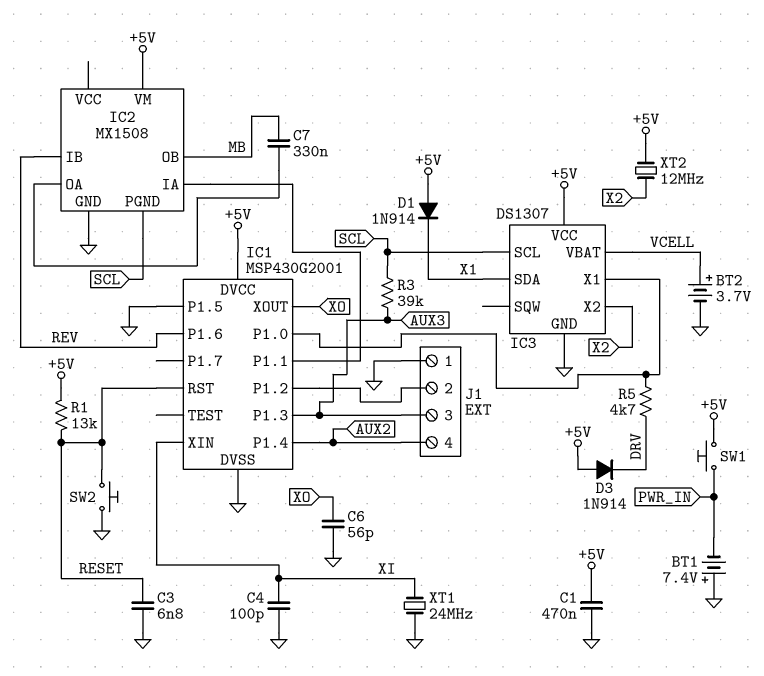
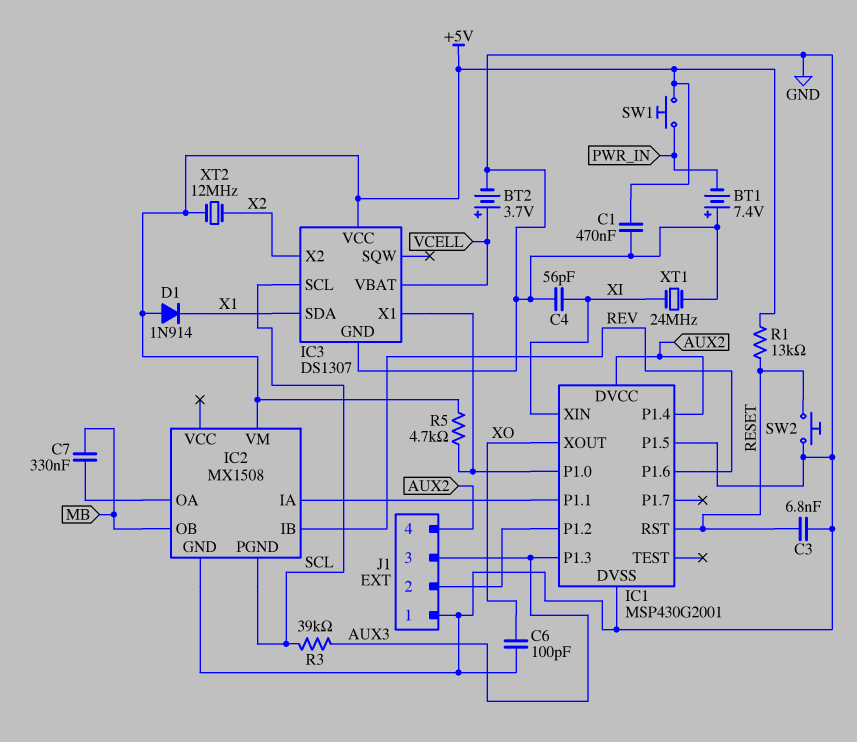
C4: 100pF (GND, XI) -> 56pF (GND, XI)
C6: 56pF (GND, XO) -> 100pF (GND, XO)
D3: diode 1N914 (A +5V, K DRV) -> none
IC1 pin DVCC: +5V -> AUX2
R5: 4.7k (DRV, IC1/P1.0) -> 4.7k (+5V, IC1/P1.0)

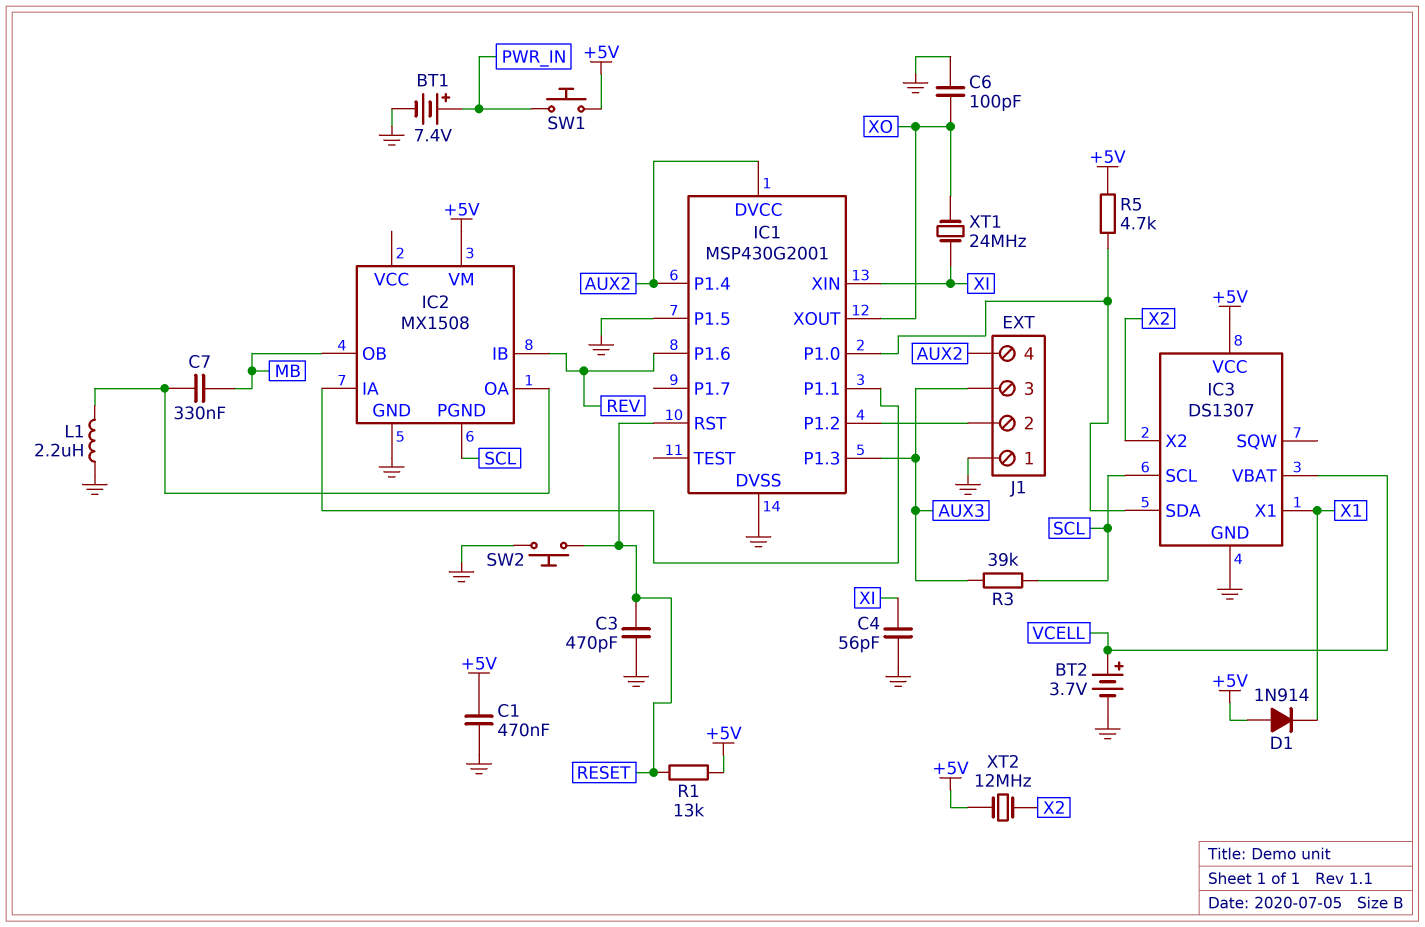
BT1: 7.4V (plus GND, minus PWR_IN) -> 7.4V (plus PWR_IN, minus GND)
C3: 6.8nF (GND, RESET) -> 470pF (GND, RESET)
IC3 pin SDA: X1 -> IC1/P1.0
IC3 pin X1: IC1/P1.0 -> X1
L1: none -> 2.2uH (GND, IC2/OA)
XT1: 24MHz (GND, XI) -> 24MHz (XI, XO)

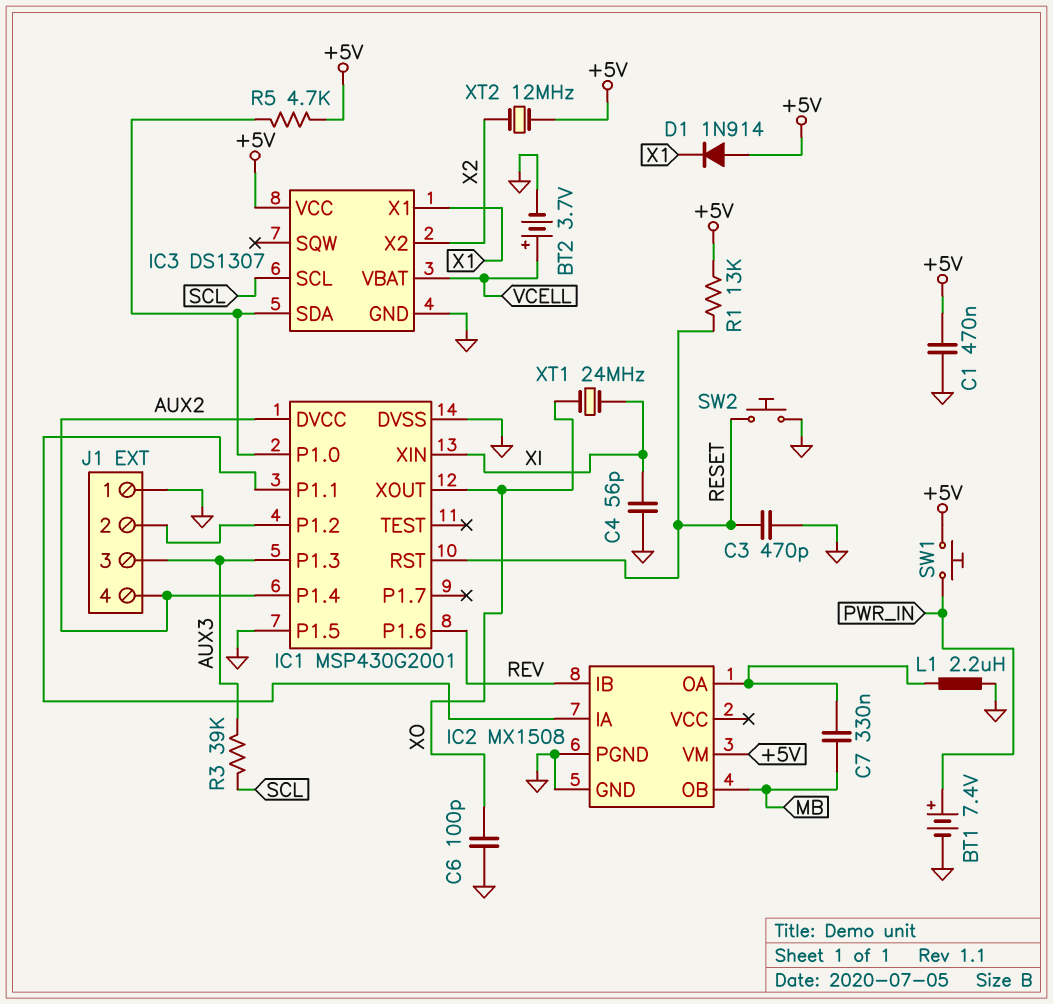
IC2 pin PGND: SCL -> GND

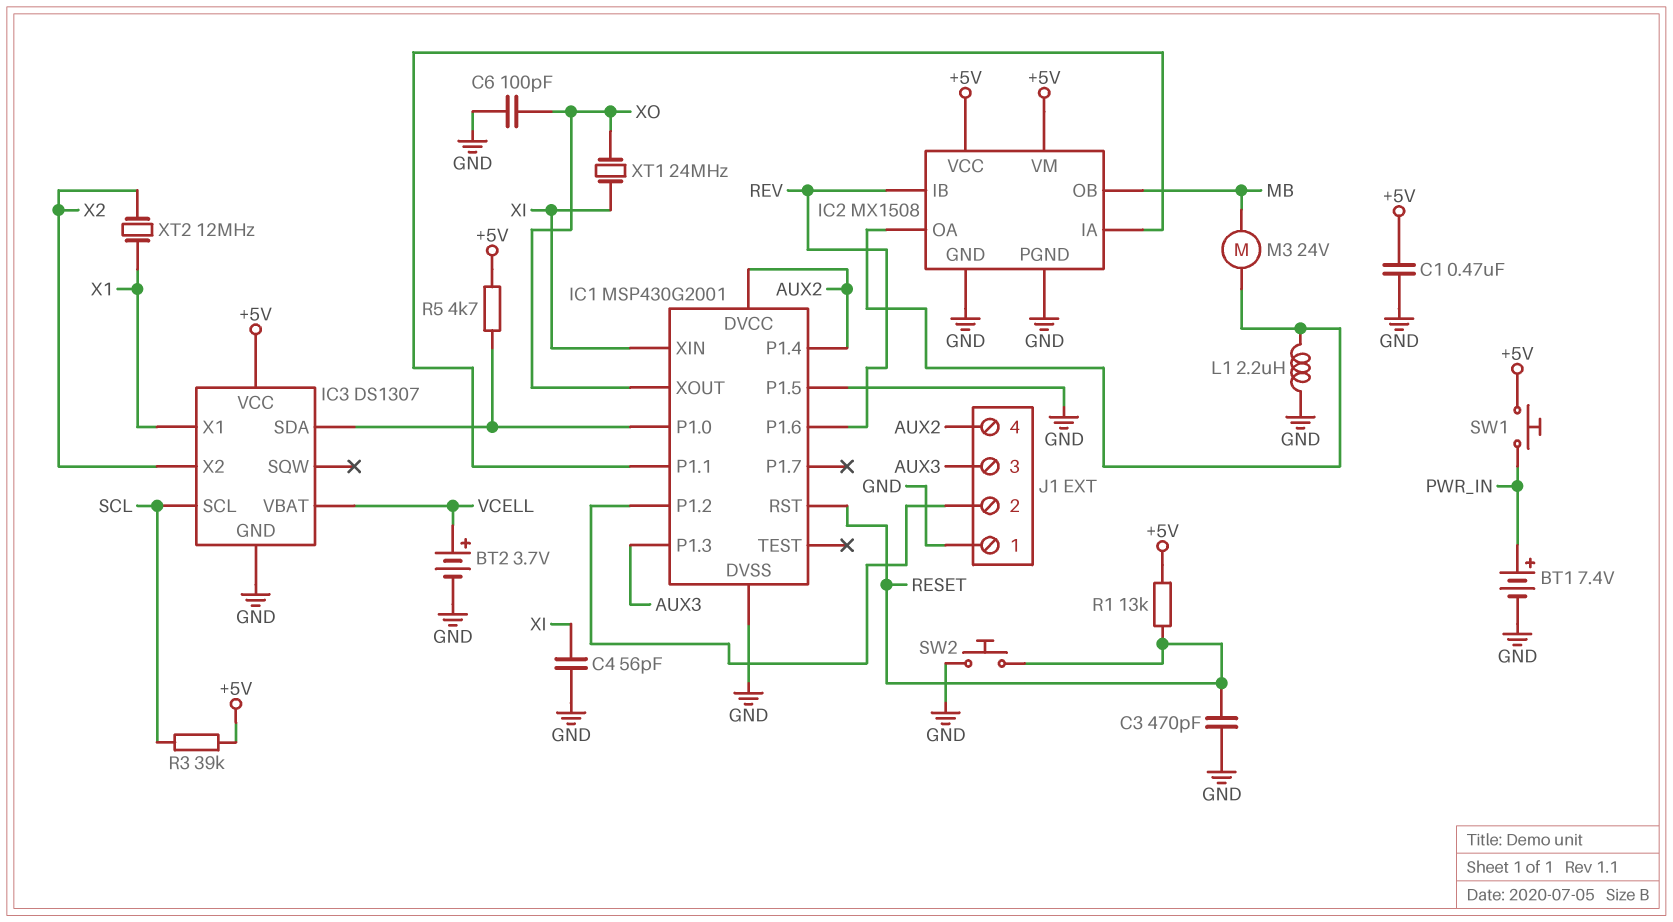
C7: 330nF (IC2/OA, MB) -> none
D1: diode 1N914 (A +5V, K X1) -> none
IC2 pin VCC: none -> +5V
M3: none -> motor 24V (IC2/OA, MB)
R3: 39k (AUX3, SCL) -> 39k (+5V, SCL)
XT2: 12MHz (+5V, X2) -> 12MHz (X1, X2)

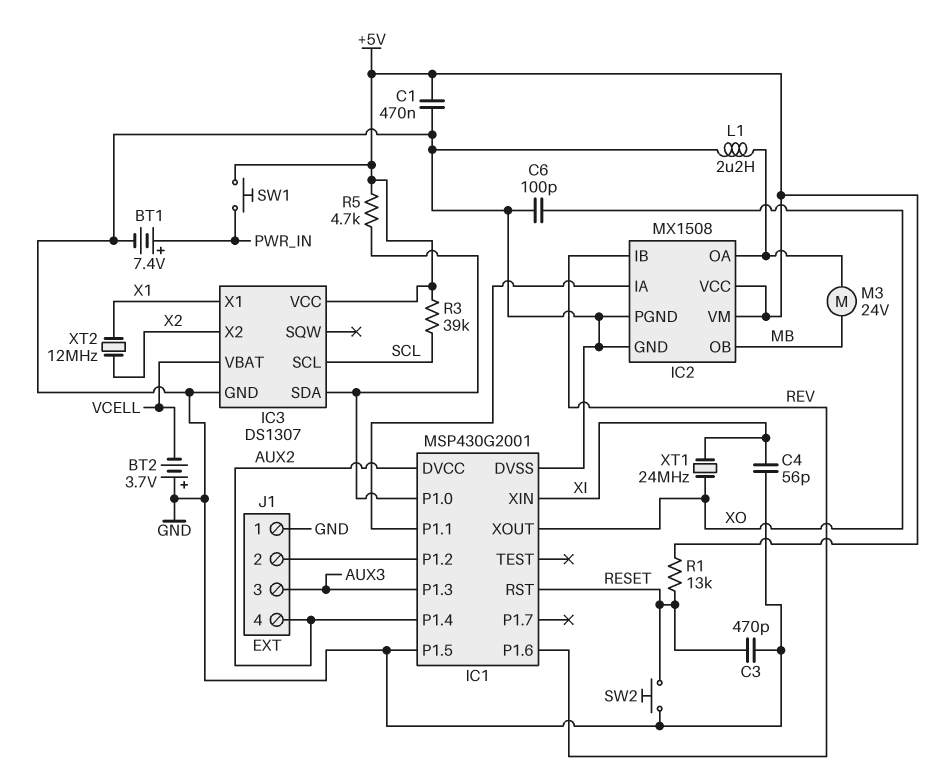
BT2: 3.7V (plus VCELL, minus GND) -> 3.7V (plus GND, minus VCELL)

